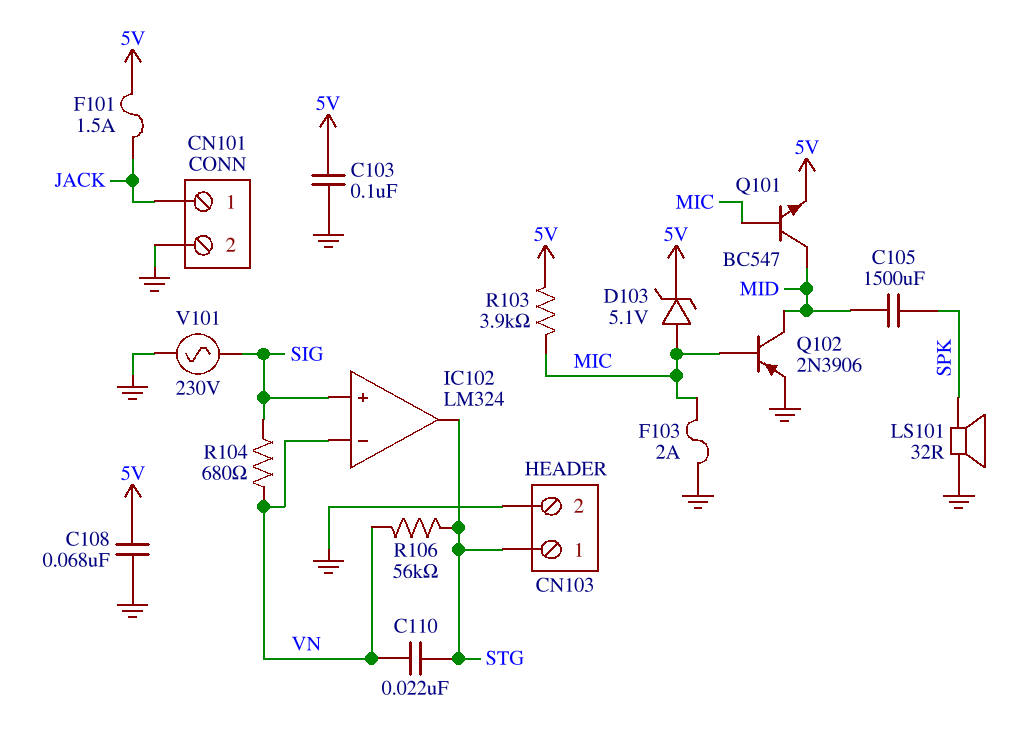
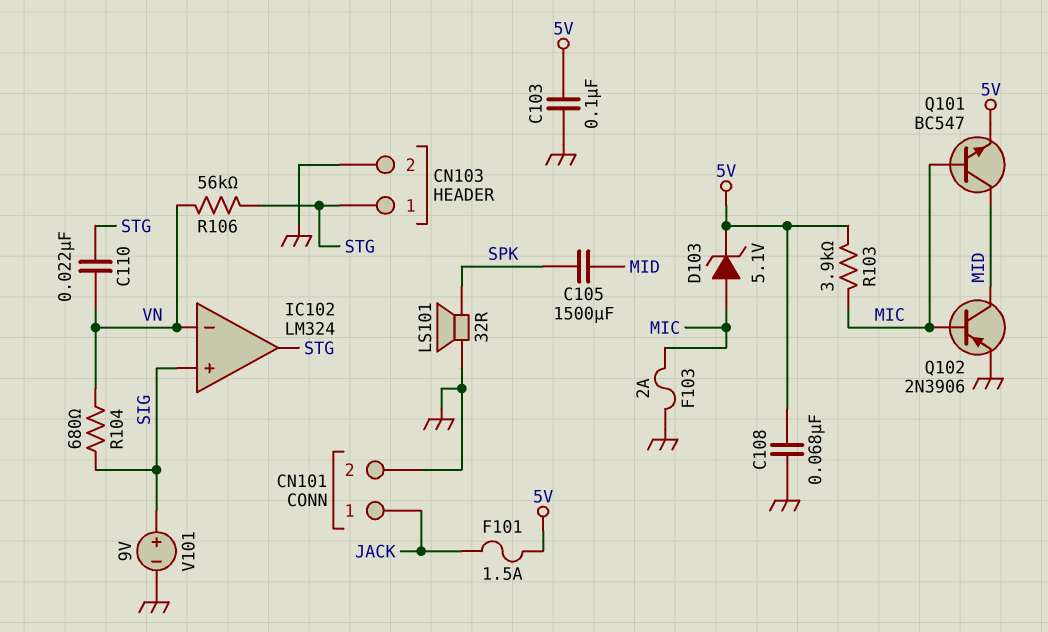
V101: AC 230V (GND, SIG) -> 9V (plus SIG, minus GND)

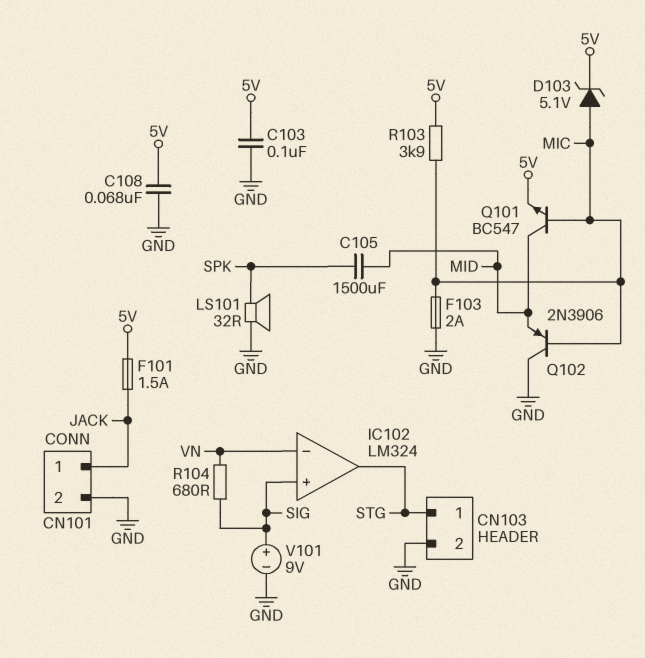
C110: 22nF (STG, VN) -> none
Q102: PNP 2N3906 (B MIC, C MID, E GND) -> PNP 2N3906 (B MIC, C GND, E MID)
R106: 56k (STG, VN) -> none

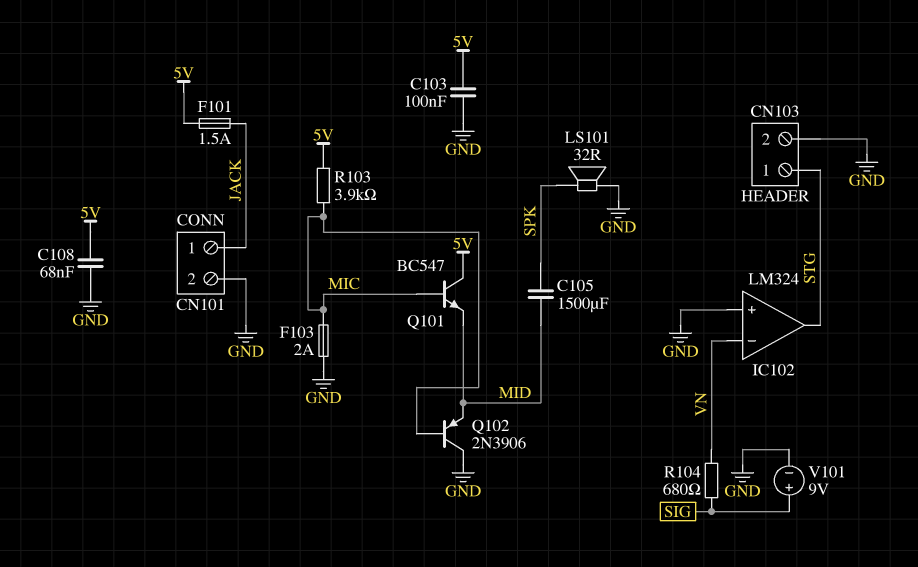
D103: zener 5.1V (A MIC, K 5V) -> none
IC102 pin in+: SIG -> GND
Q101: NPN BC547 (B MIC, C MID, E 5V) -> NPN BC547 (B MIC, C 5V, E MID)

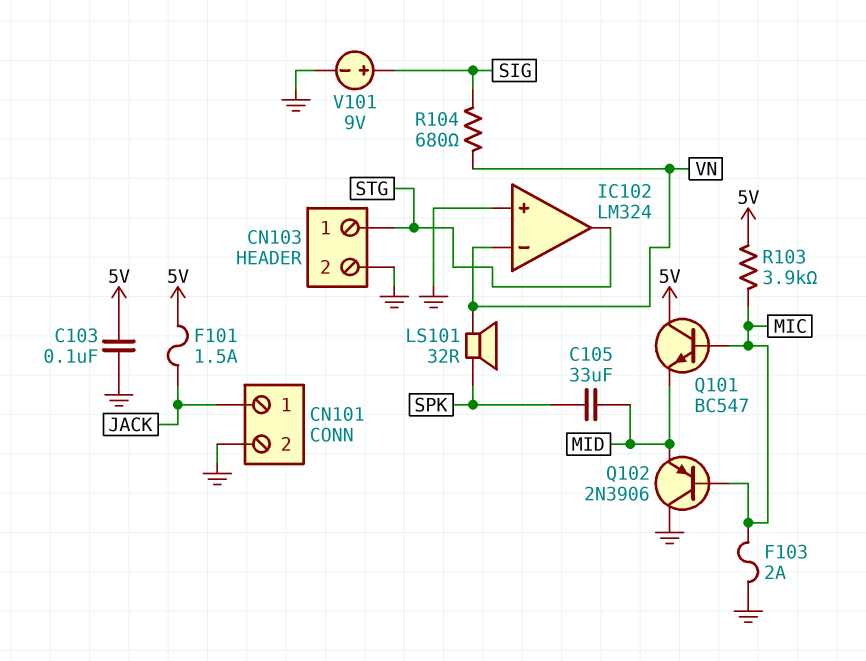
C105: 1500uF (MID, SPK) -> 33uF (MID, SPK)
C108: 68nF (5V, GND) -> none
LS101: speaker 32R (GND, SPK) -> speaker 32R (SPK, VN)

